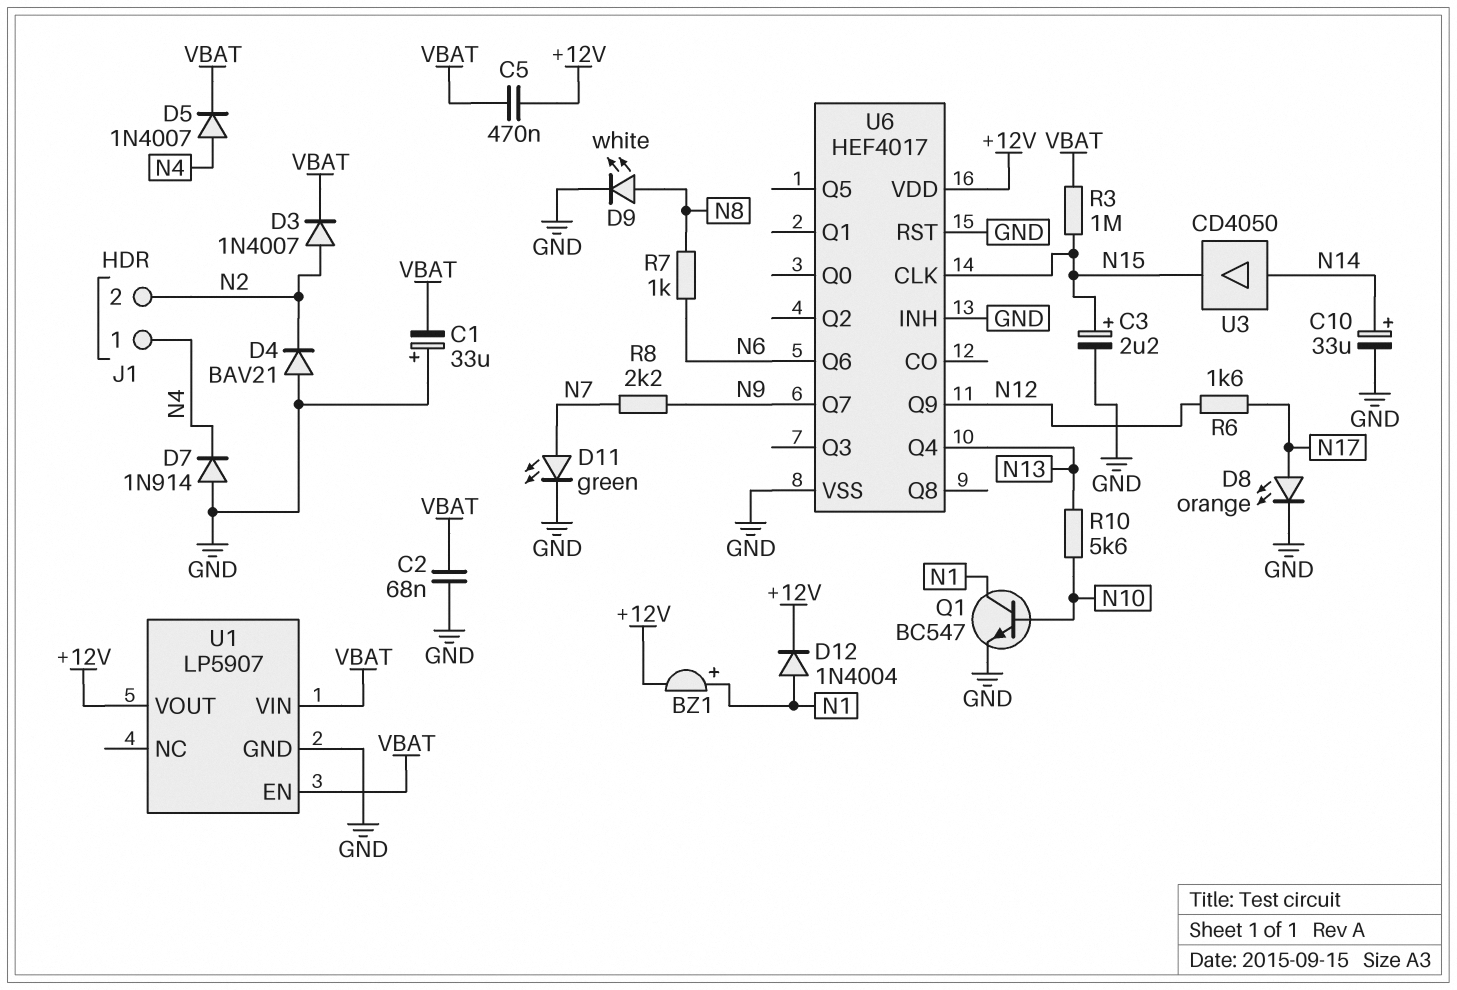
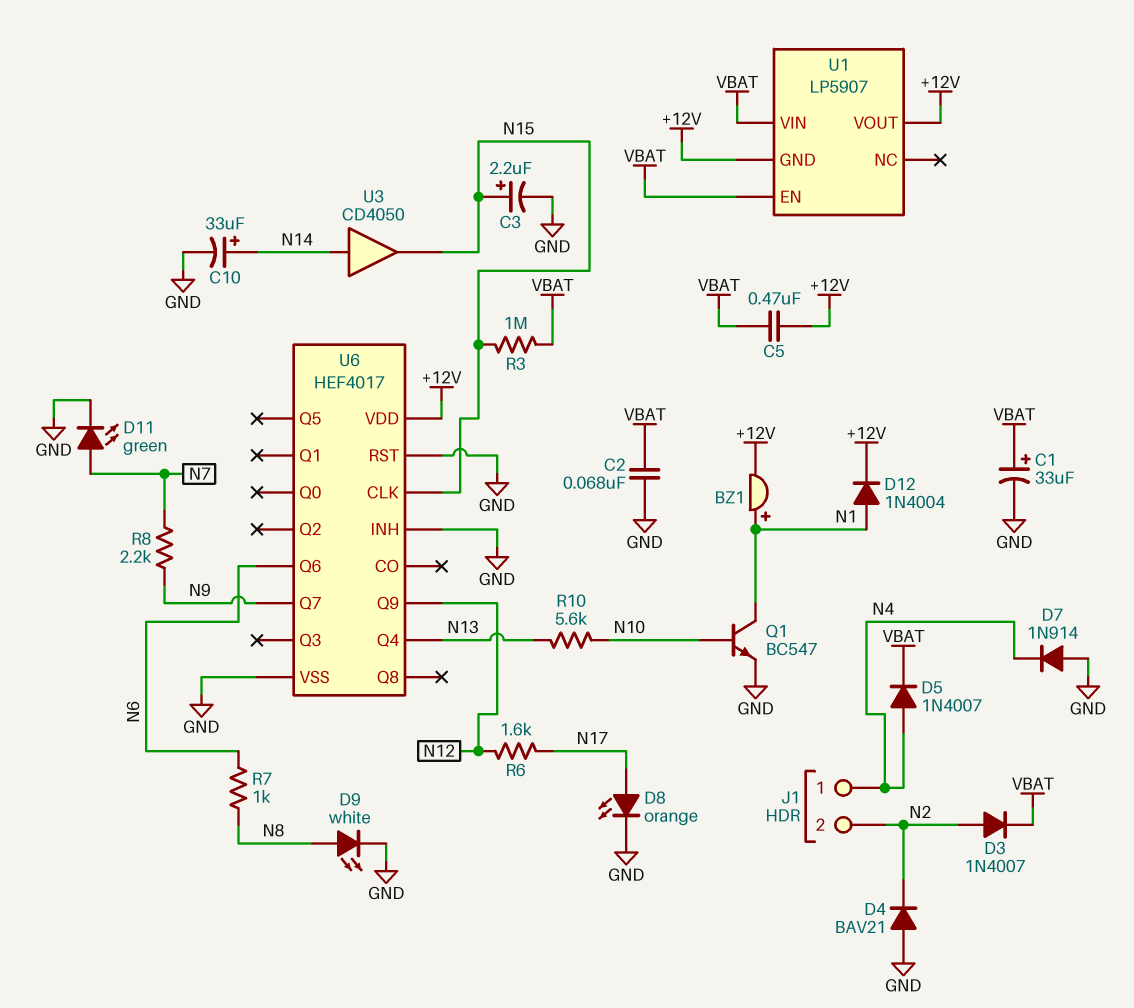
C1: 33uF (plus GND, minus VBAT) -> 33uF (plus VBAT, minus GND)
U1 pin GND: GND -> +12V

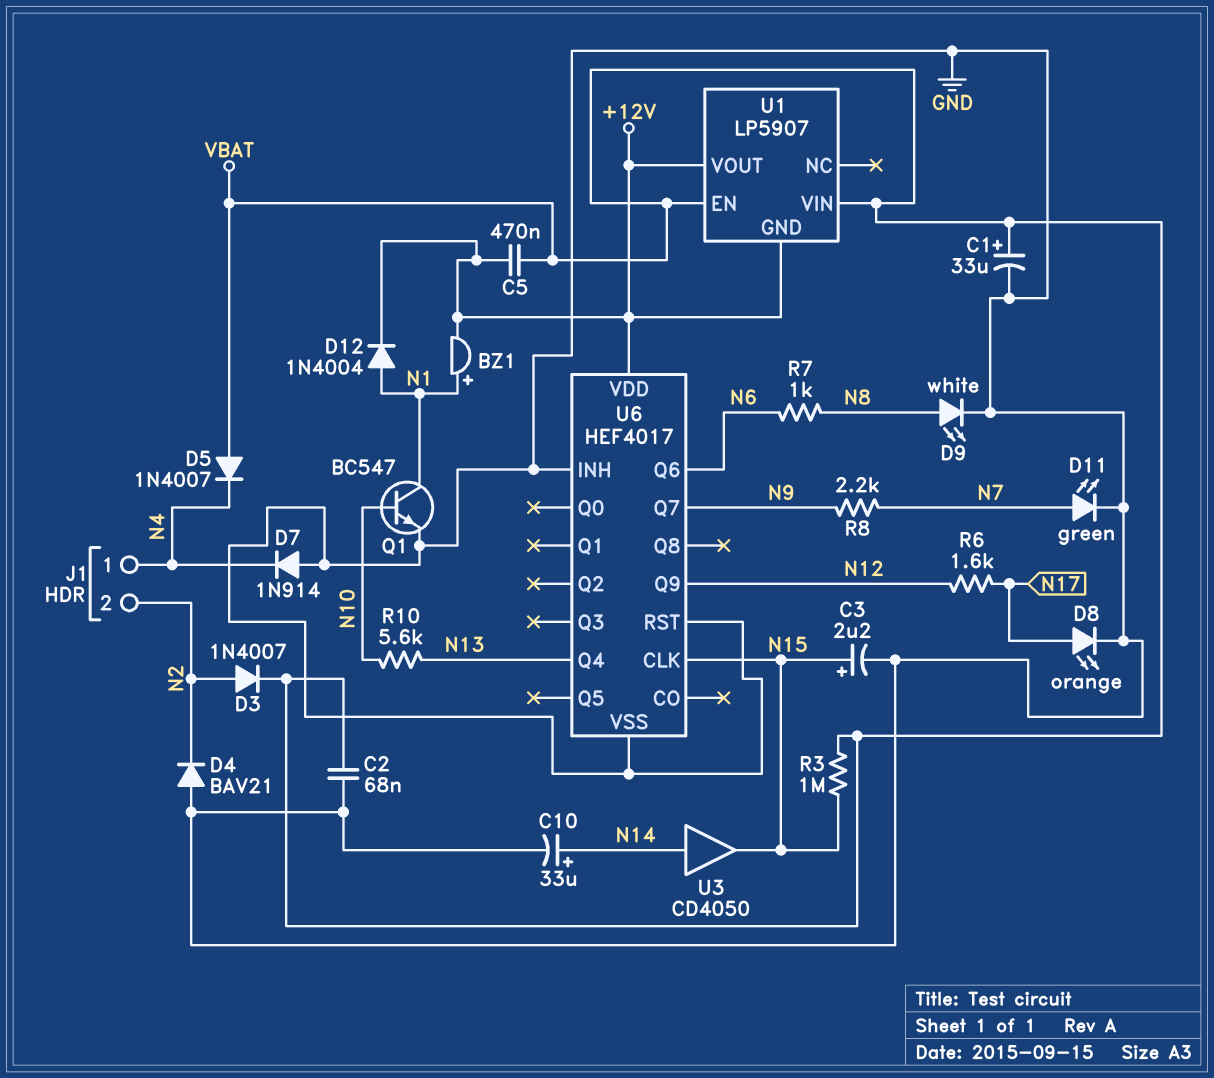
D5: diode 1N4007 (A N4, K VBAT) -> diode 1N4007 (A VBAT, K N4)

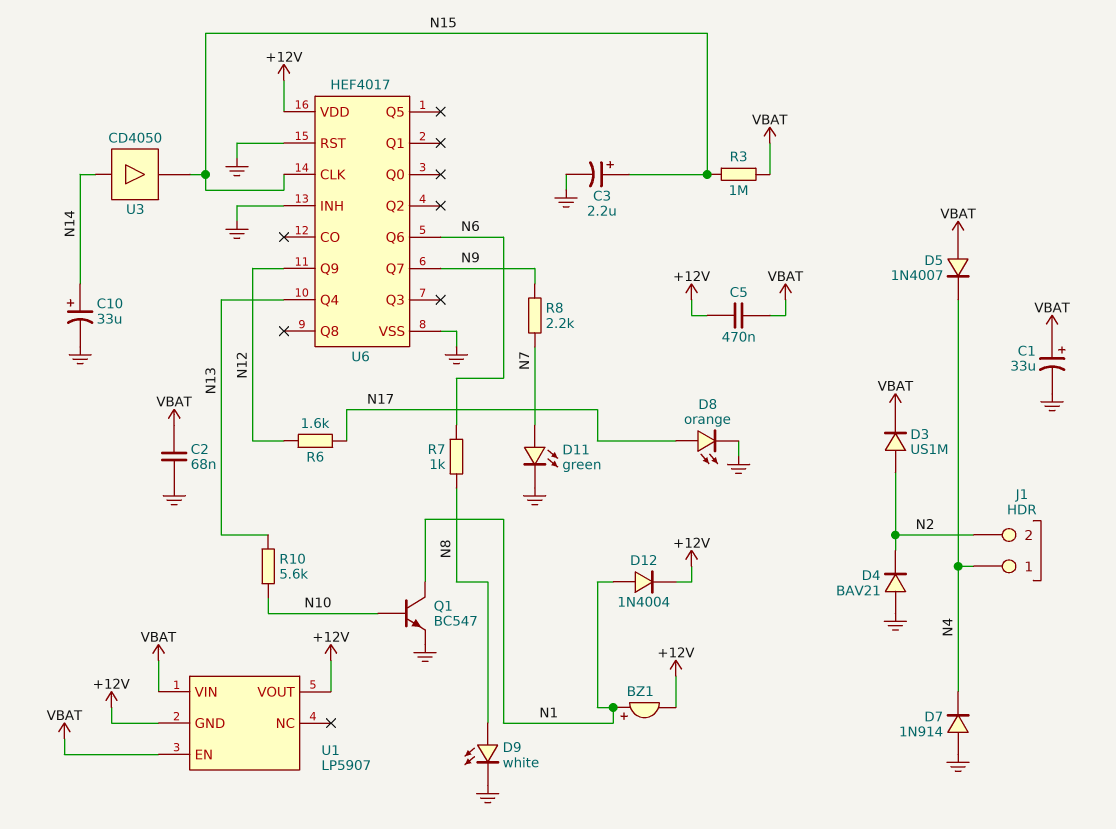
D3: diode 1N4007 (A N2, K VBAT) -> diode US1M (A N2, K VBAT)

